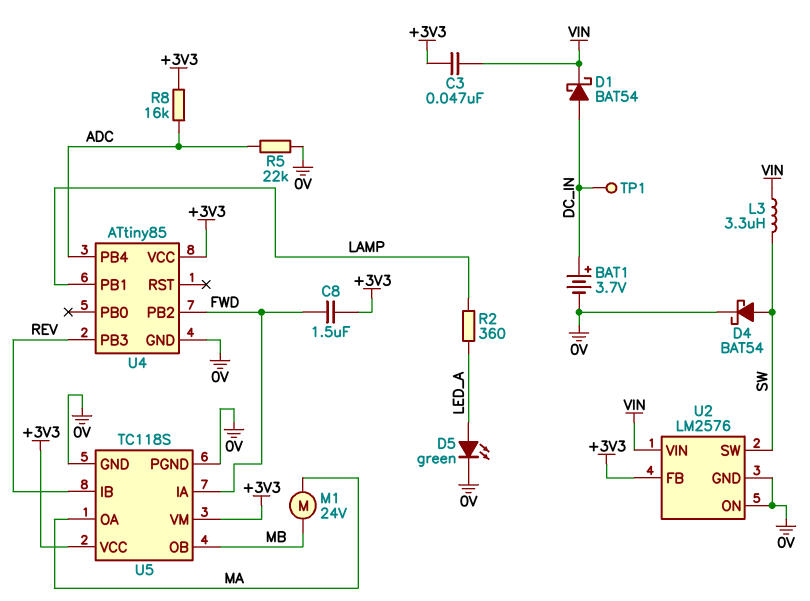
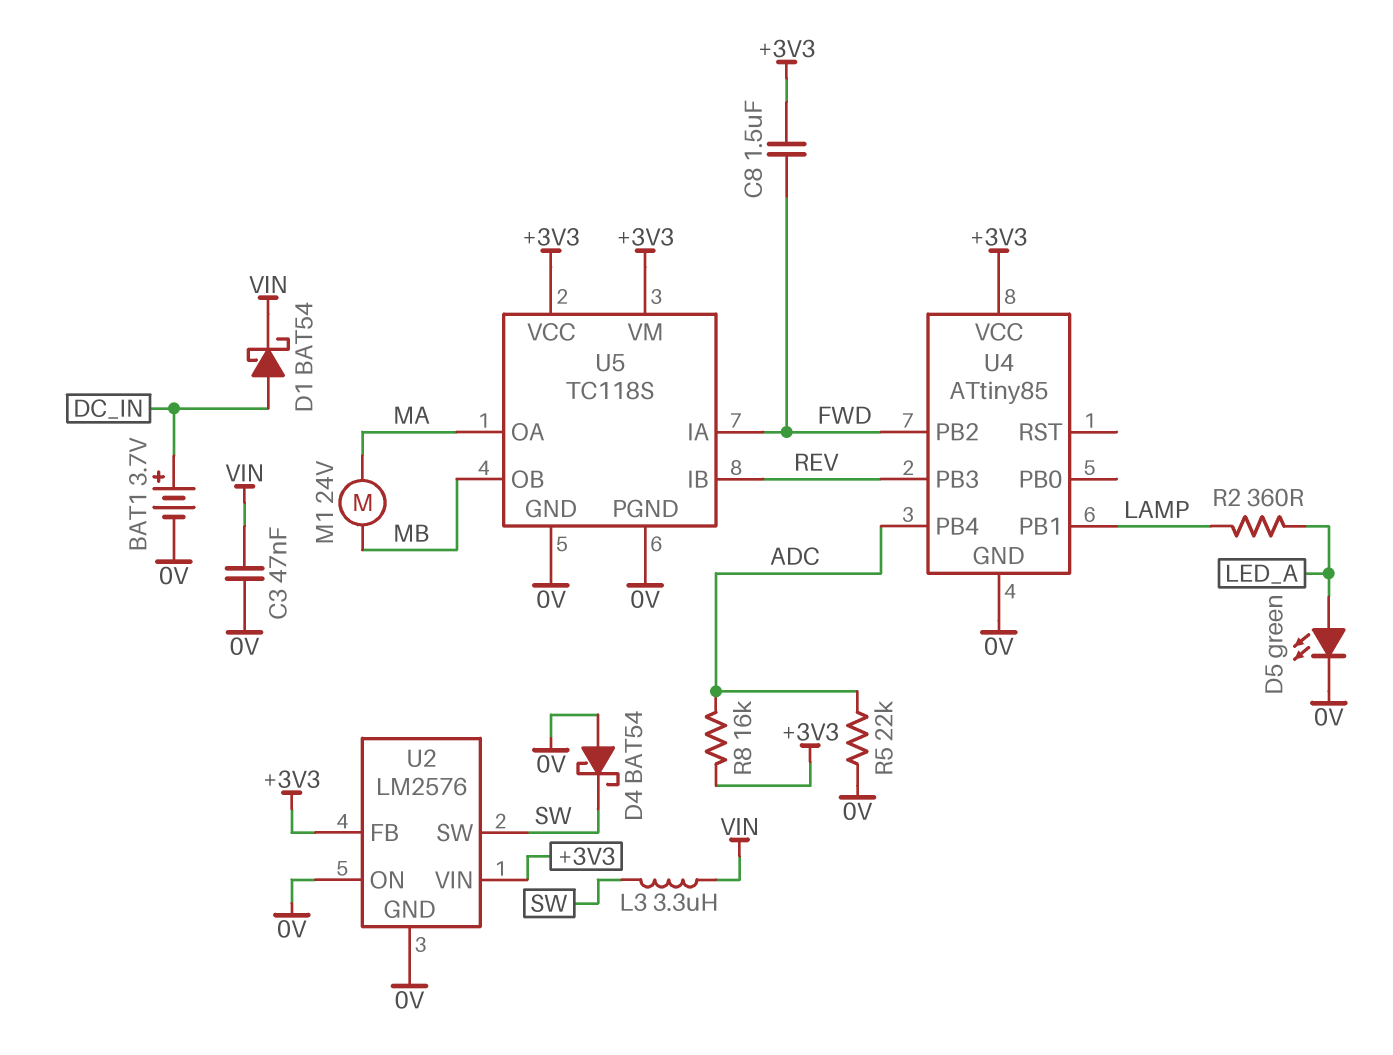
C3: 47nF (+3V3, VIN) -> 47nF (0V, VIN)
D4: schottky BAT54 (A SW, K 0V) -> schottky BAT54 (A 0V, K SW)
TP1: test point (DC_IN) -> none
U2 pin VIN: VIN -> +3V3

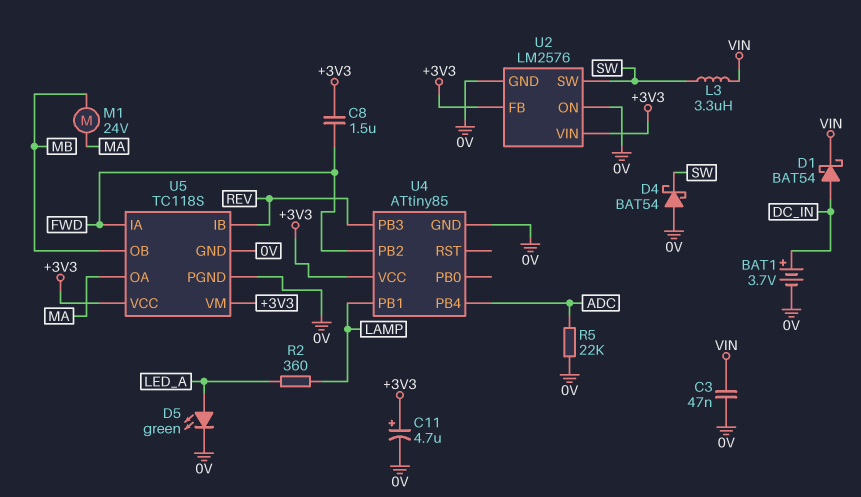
C11: none -> 4.7uF (plus +3V3, minus 0V)
R8: 16k (+3V3, ADC) -> none

